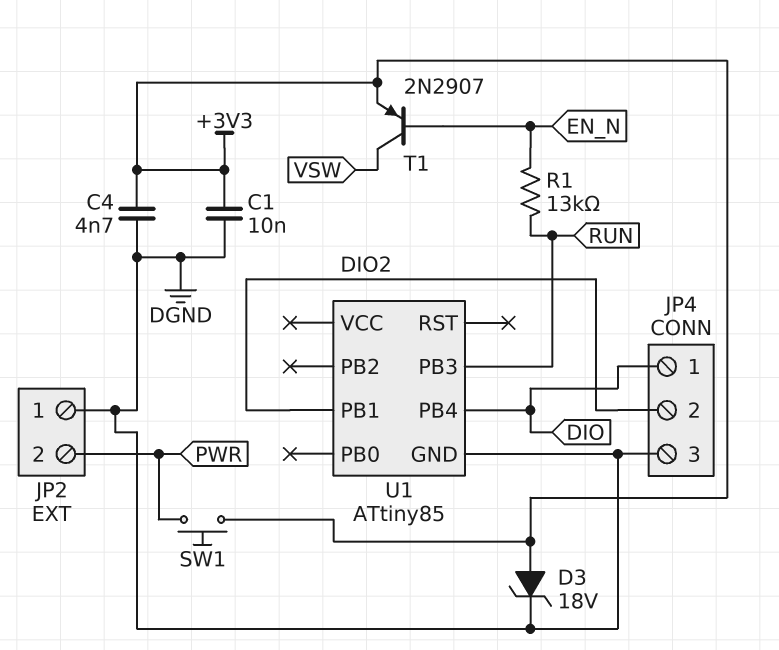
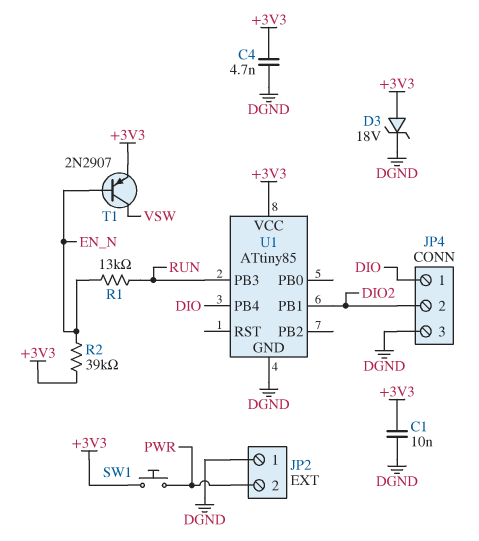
R2: none -> 39k (+3V3, EN_N)
U1 pin VCC: none -> +3V3

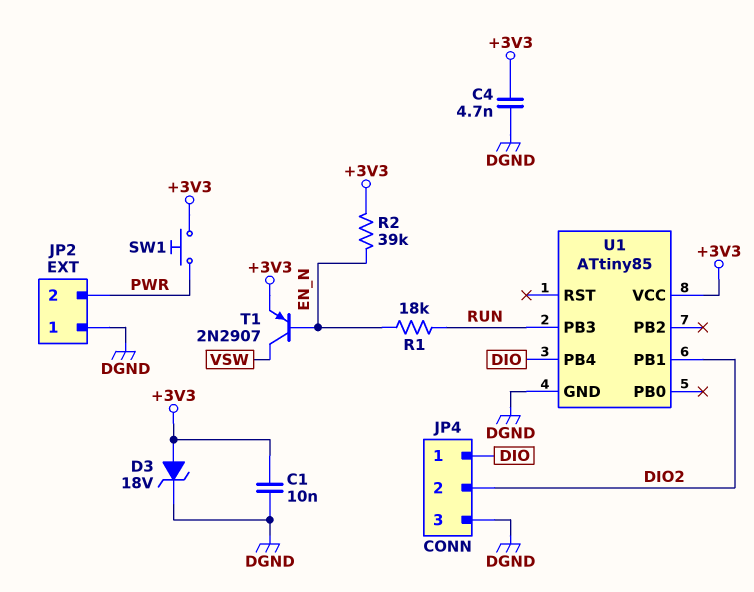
R1: 13k (EN_N, RUN) -> 18k (EN_N, RUN)

